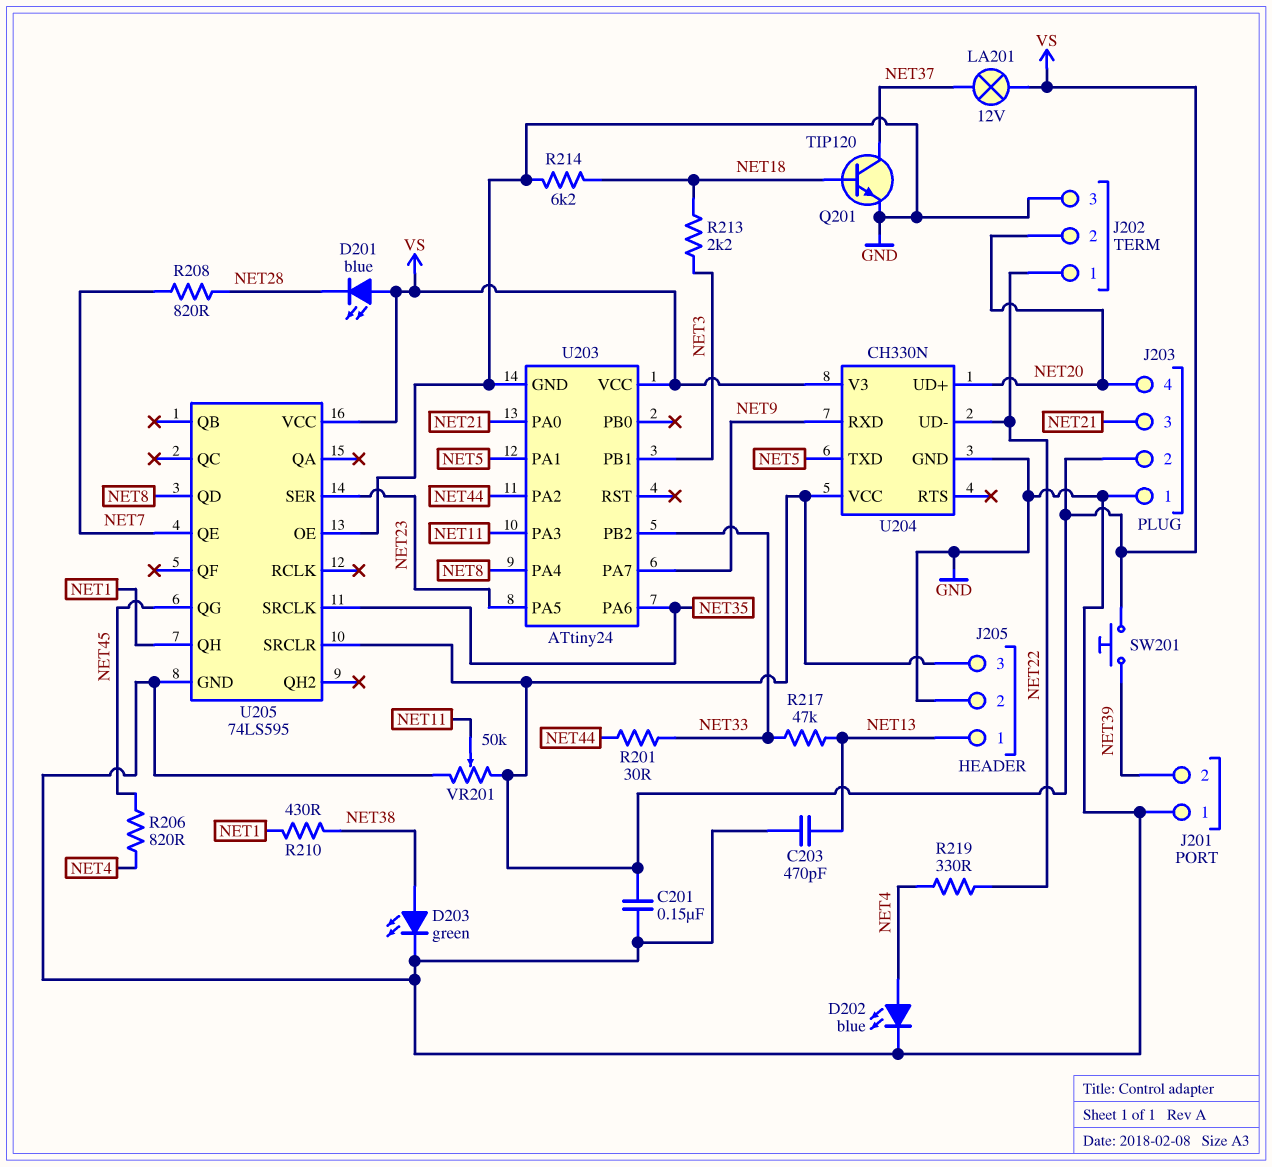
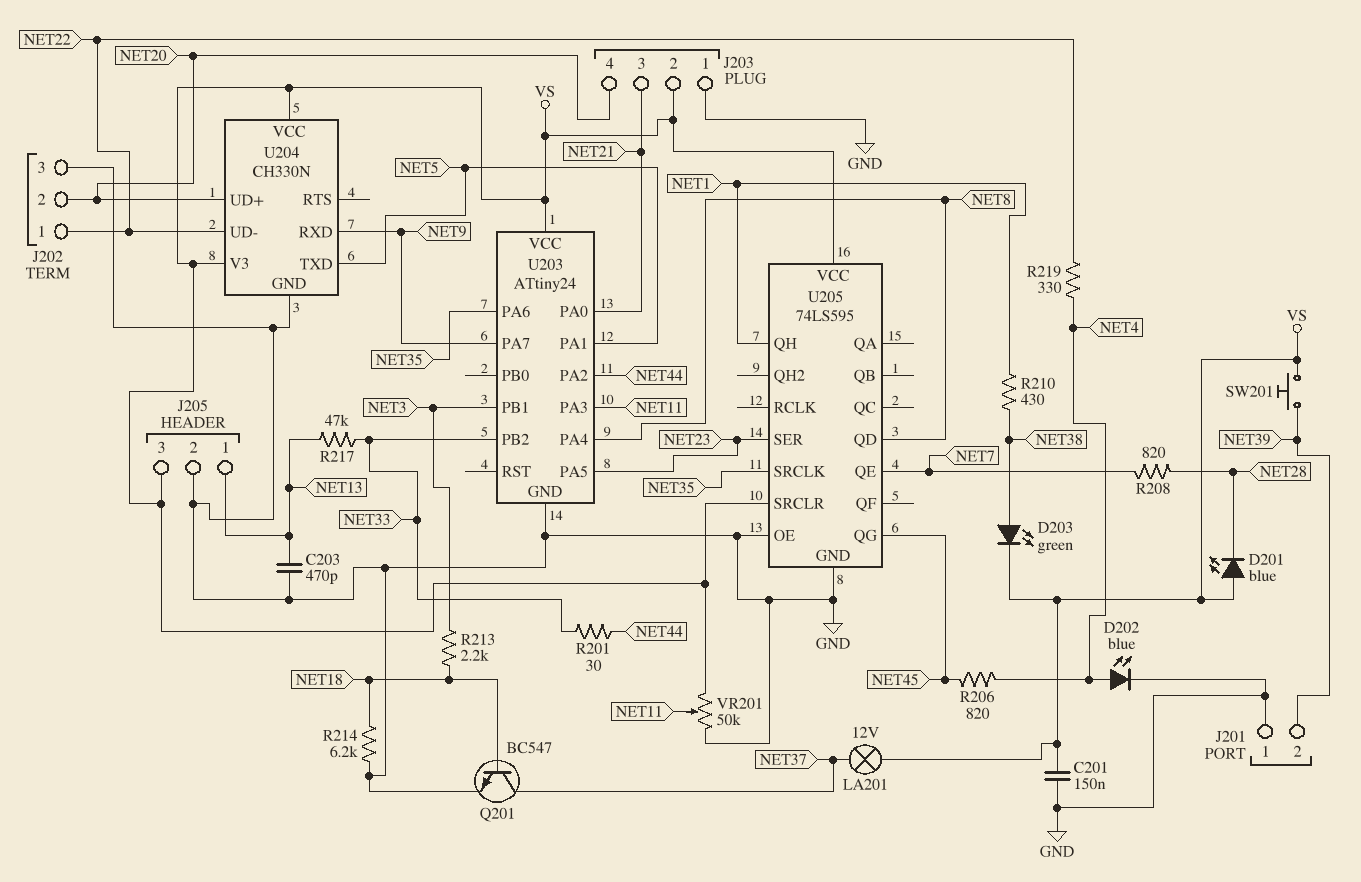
D203: LED green (A NET38, K GND) -> LED green (A NET38, K VS)
Q201: NPN TIP120 (B NET18, C NET37, E GND) -> NPN BC547 (B NET18, C NET37, E GND)

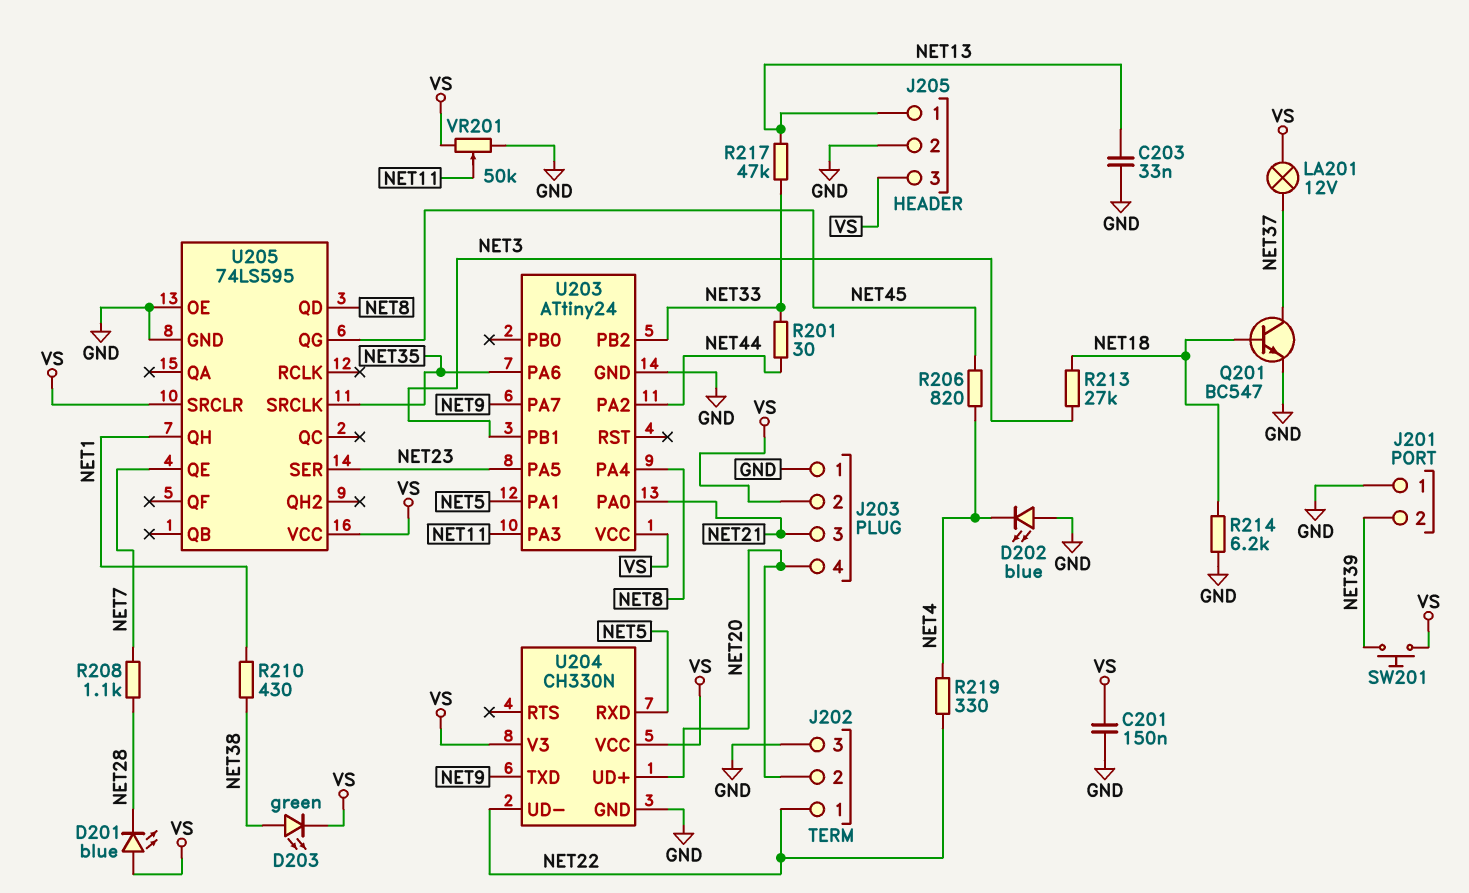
C203: 470pF (GND, NET13) -> 33nF (GND, NET13)
D202: LED blue (A NET4, K GND) -> LED blue (A GND, K NET4)
R208: 820 (NET7, NET28) -> 1.1k (NET7, NET28)
R213: 2.2k (NET3, NET18) -> 27k (NET3, NET18)
U204 pin RXD: NET9 -> NET5
U204 pin TXD: NET5 -> NET9

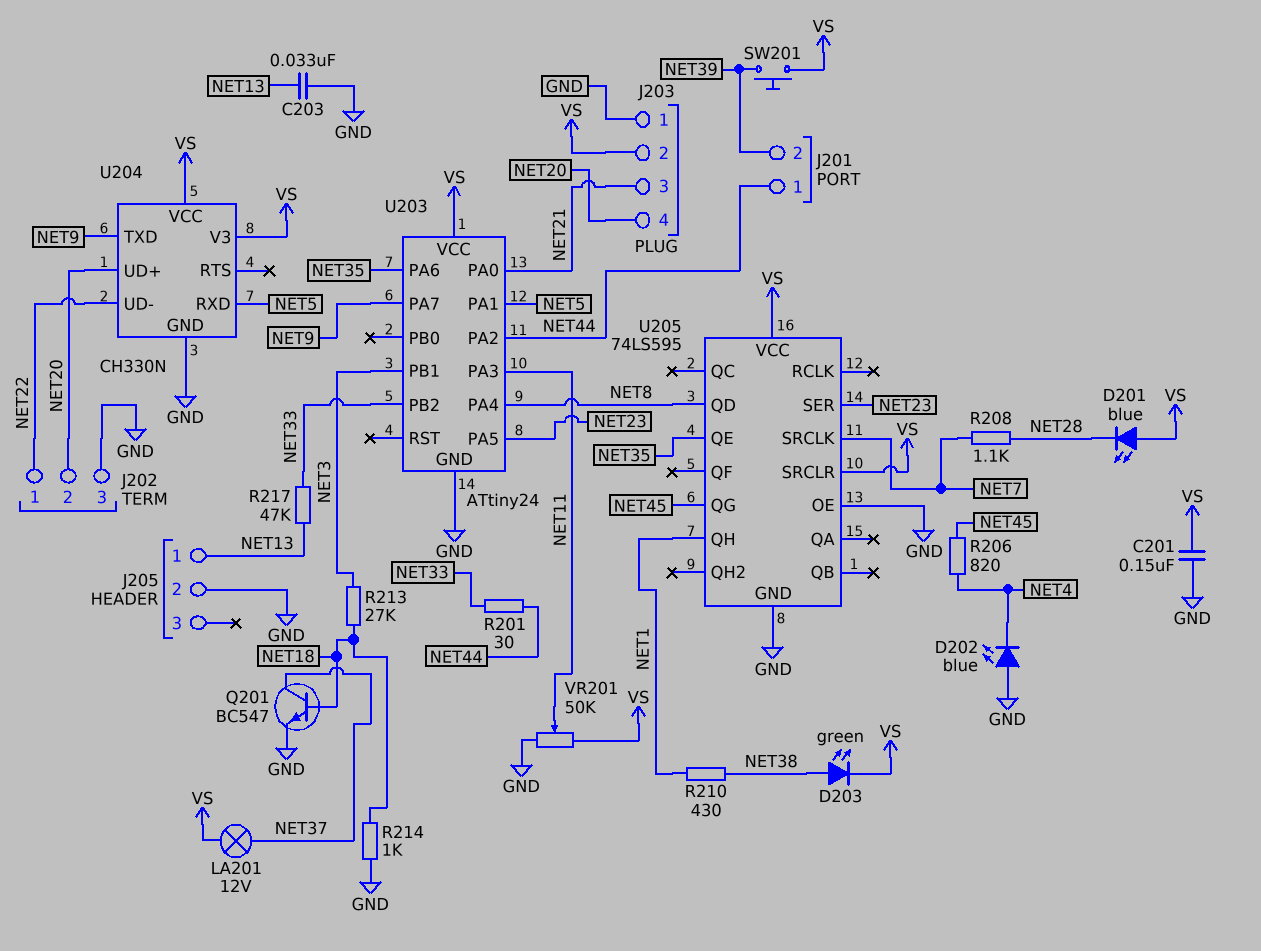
J201 pin 1: GND -> NET44
J205 pin 3: VS -> none
R214: 6.2k (GND, NET18) -> 1k (GND, NET18)
R219: 330 (NET4, NET22) -> none
U205 pin QE: NET7 -> NET35
U205 pin SRCLK: NET35 -> NET7

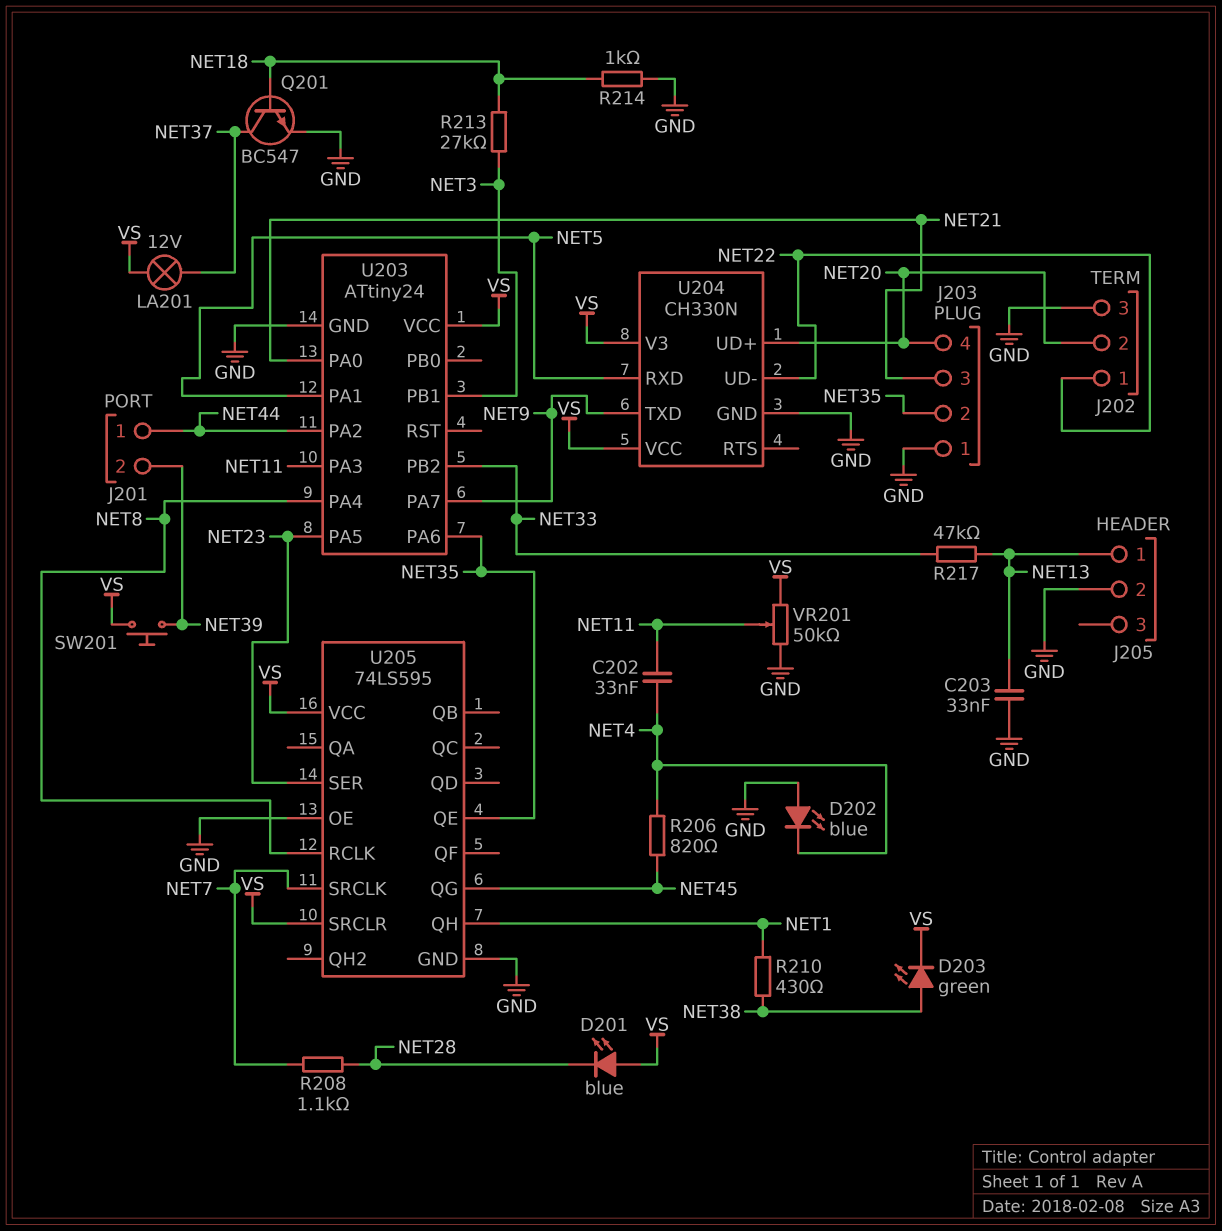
C201: 150nF (GND, VS) -> none
C202: none -> 33nF (NET4, NET11)
J203 pin 2: VS -> NET35
R201: 30 (NET33, NET44) -> none
U205 pin QD: NET8 -> none
U205 pin RCLK: none -> NET8

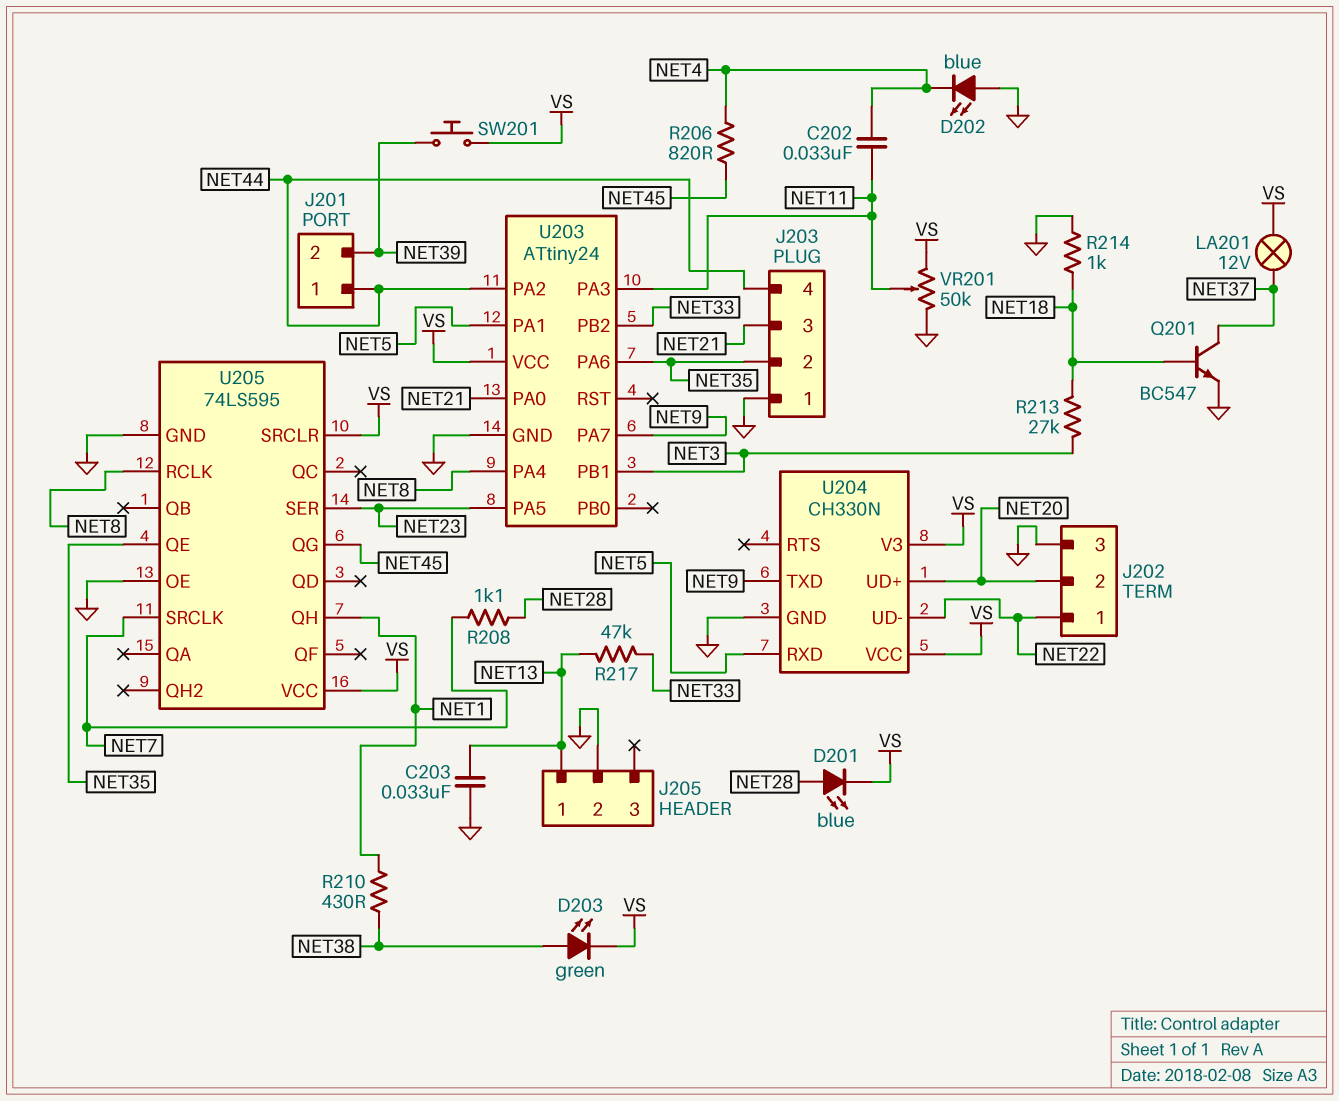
D201: LED blue (A VS, K NET28) -> LED blue (A NET28, K VS)
J203 pin 4: NET20 -> NET44

